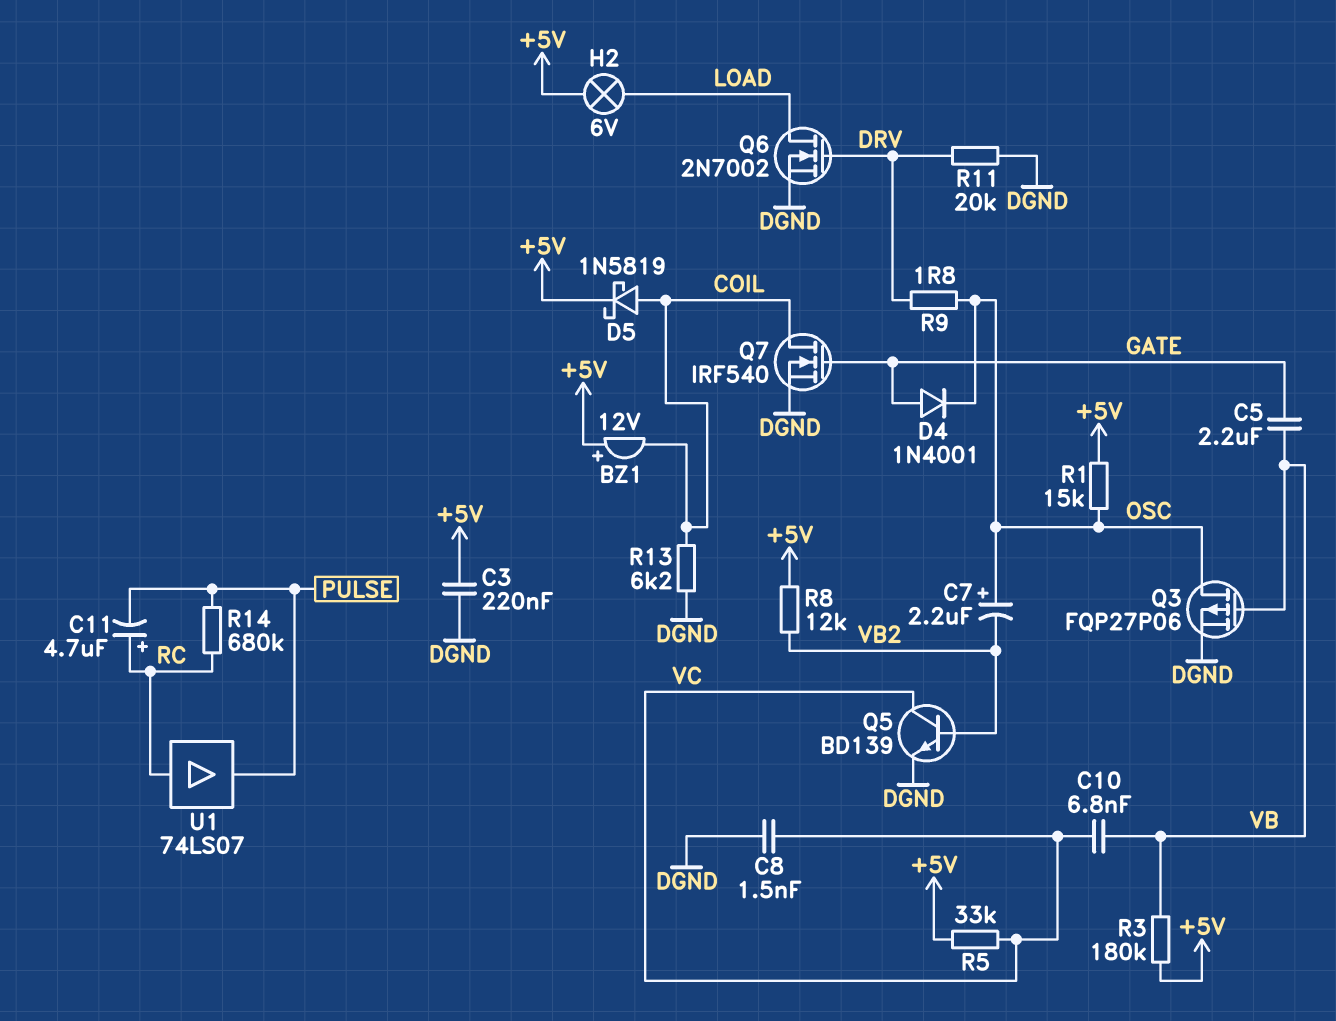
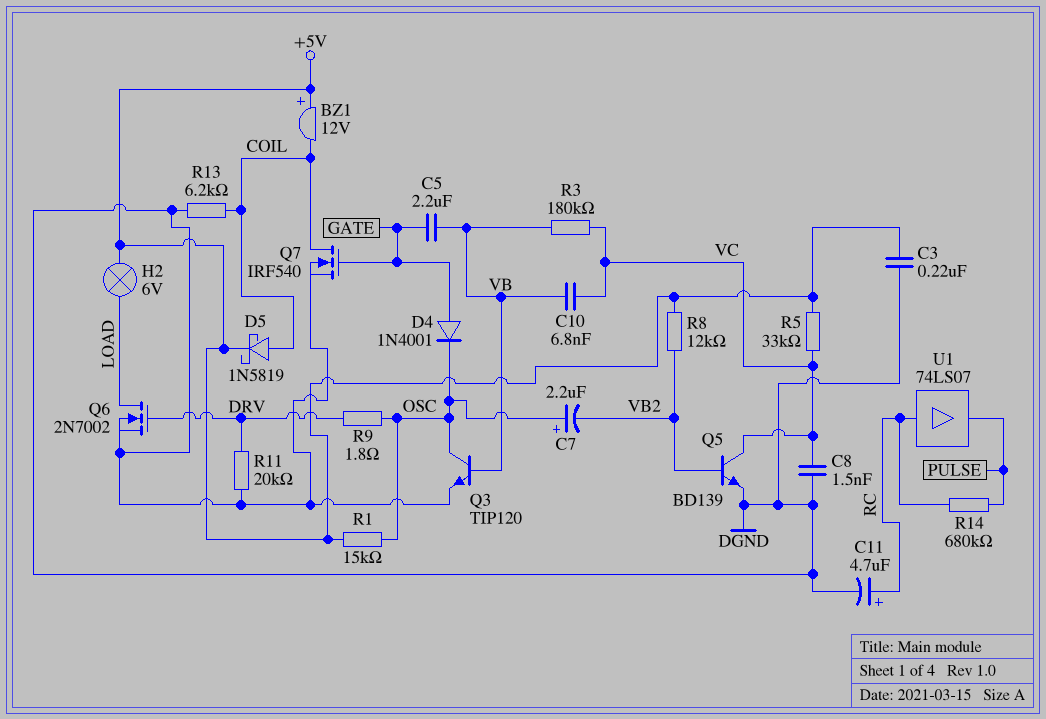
C11: 4.7uF (plus RC, minus PULSE) -> 4.7uF (plus RC, minus DGND)
Q3: PMOS FQP27P06 (G VB, D OSC, S DGND) -> NPN TIP120 (B VB, C OSC, E DGND)
R3: 180k (+5V, VB) -> 180k (VB, VC)

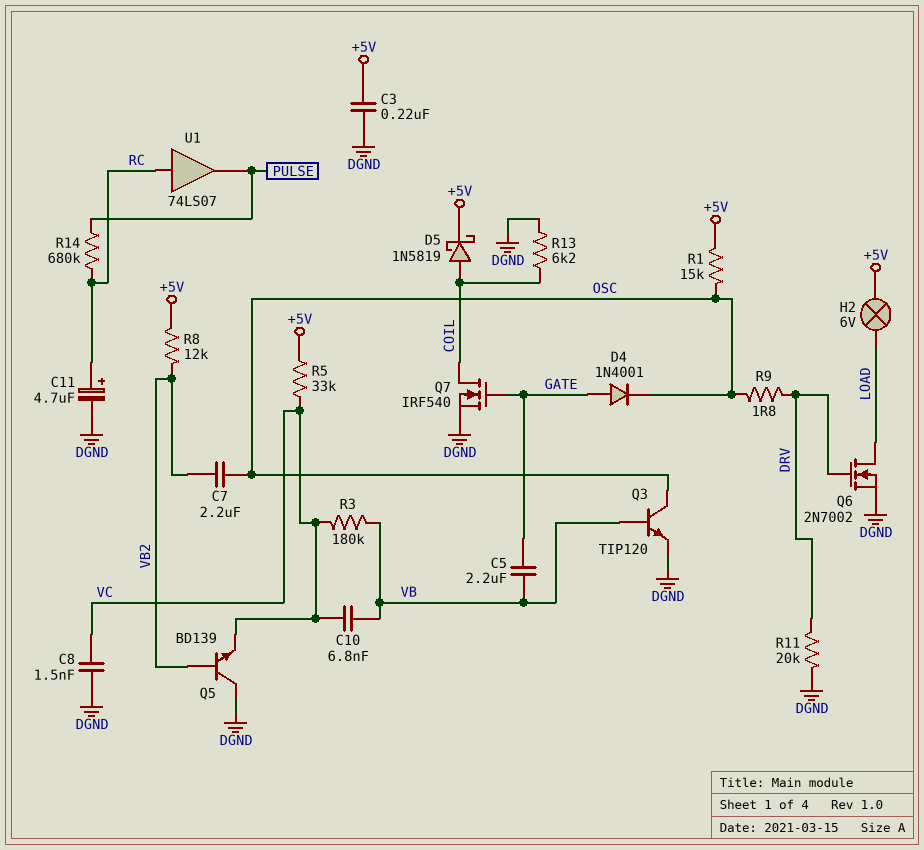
BZ1: buzzer 12V (plus +5V, minus COIL) -> none
C7: 2.2uF (plus OSC, minus VB2) -> 2.2uF (OSC, VB2)
Q5: NPN BD139 (B VB2, C VC, E DGND) -> NPN BD139 (B VB2, C DGND, E VC)

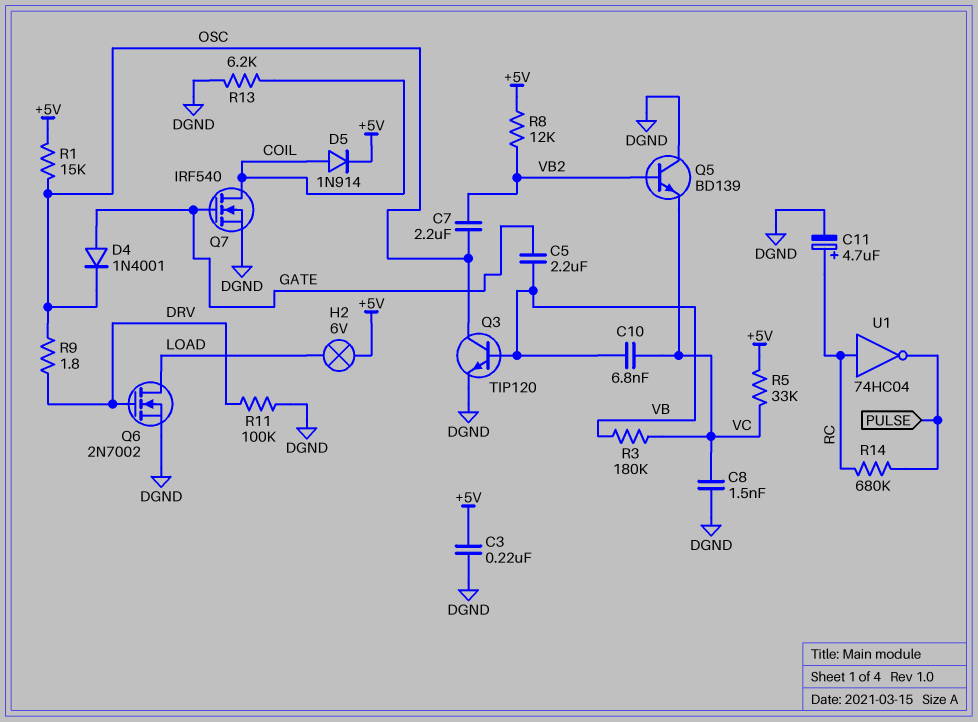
D5: schottky 1N5819 (A COIL, K +5V) -> diode 1N914 (A COIL, K +5V)
R11: 20k (DGND, DRV) -> 100k (DGND, DRV)
U1: buffer 74LS07 (in RC, out PULSE) -> NOT 74HC04 (in RC, out PULSE)

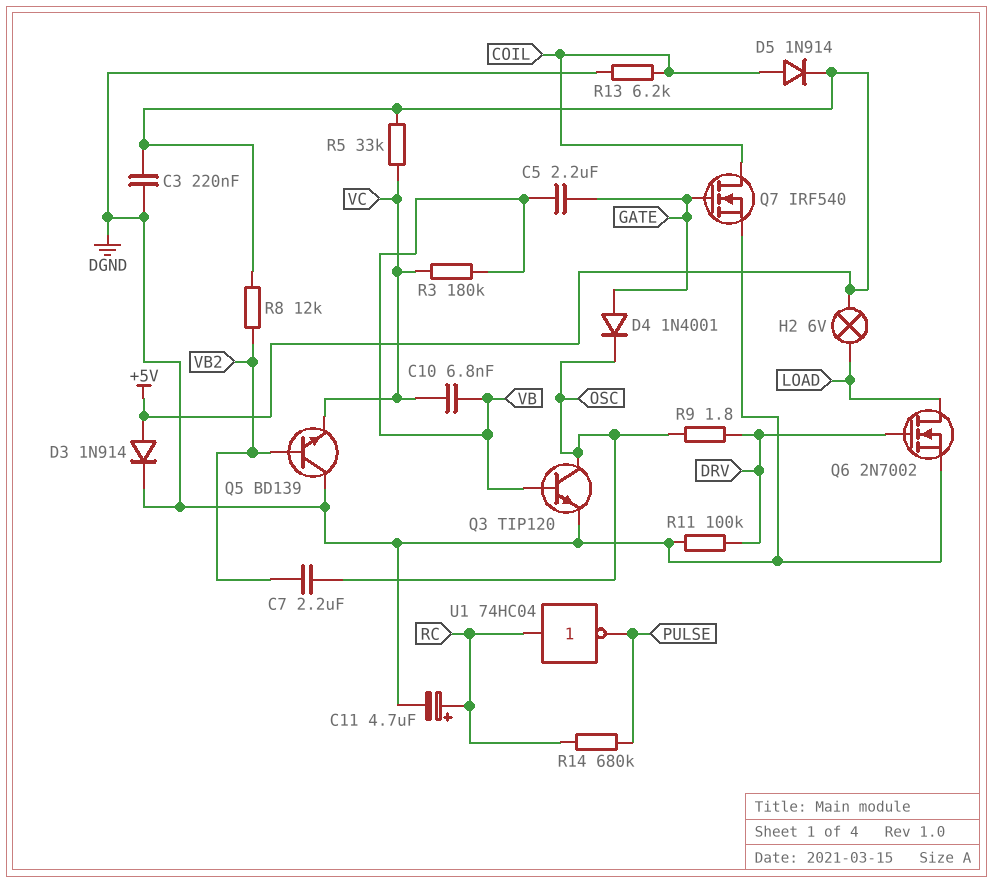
C8: 1.5nF (DGND, VC) -> none
D3: none -> diode 1N914 (A +5V, K DGND)
R1: 15k (+5V, OSC) -> none

